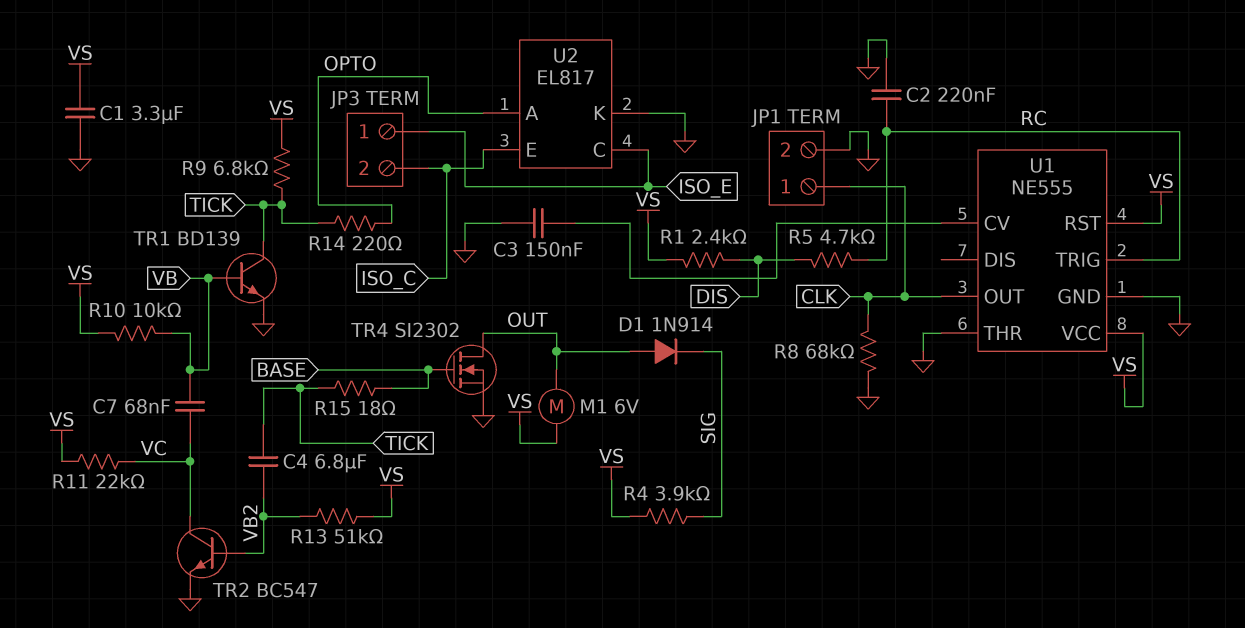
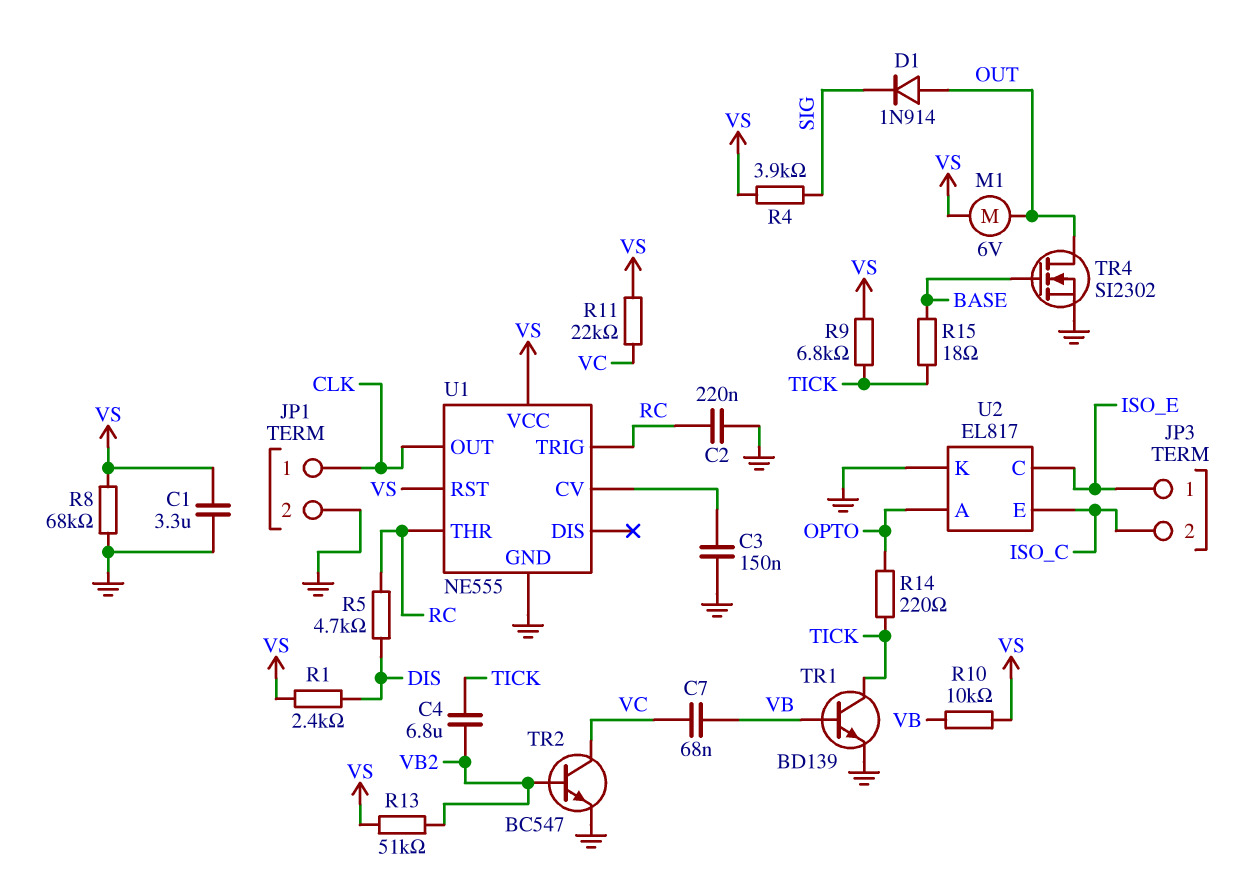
R8: 68k (CLK, GND) -> 68k (GND, VS)
U1 pin THR: GND -> RC

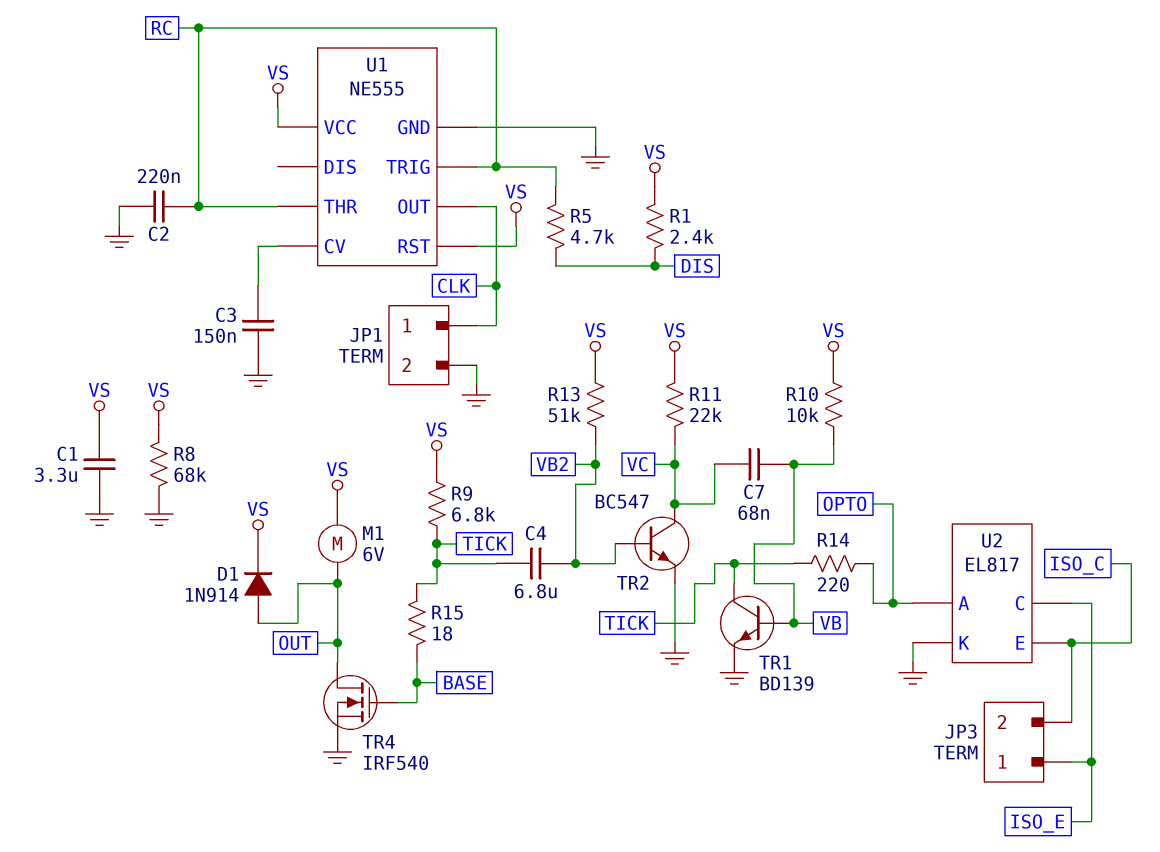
D1: diode 1N914 (A OUT, K SIG) -> diode 1N914 (A OUT, K VS)
R4: 3.9k (SIG, VS) -> none
TR4: NMOS SI2302 (G BASE, D OUT, S GND) -> NMOS IRF540 (G BASE, D OUT, S GND)

